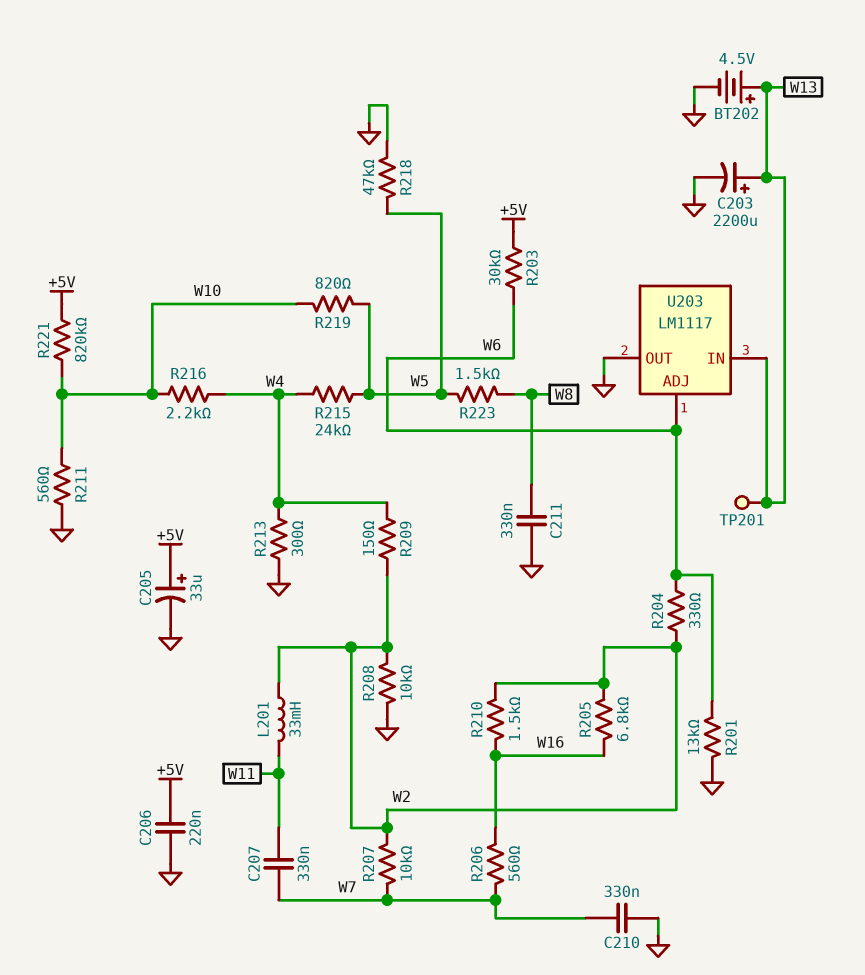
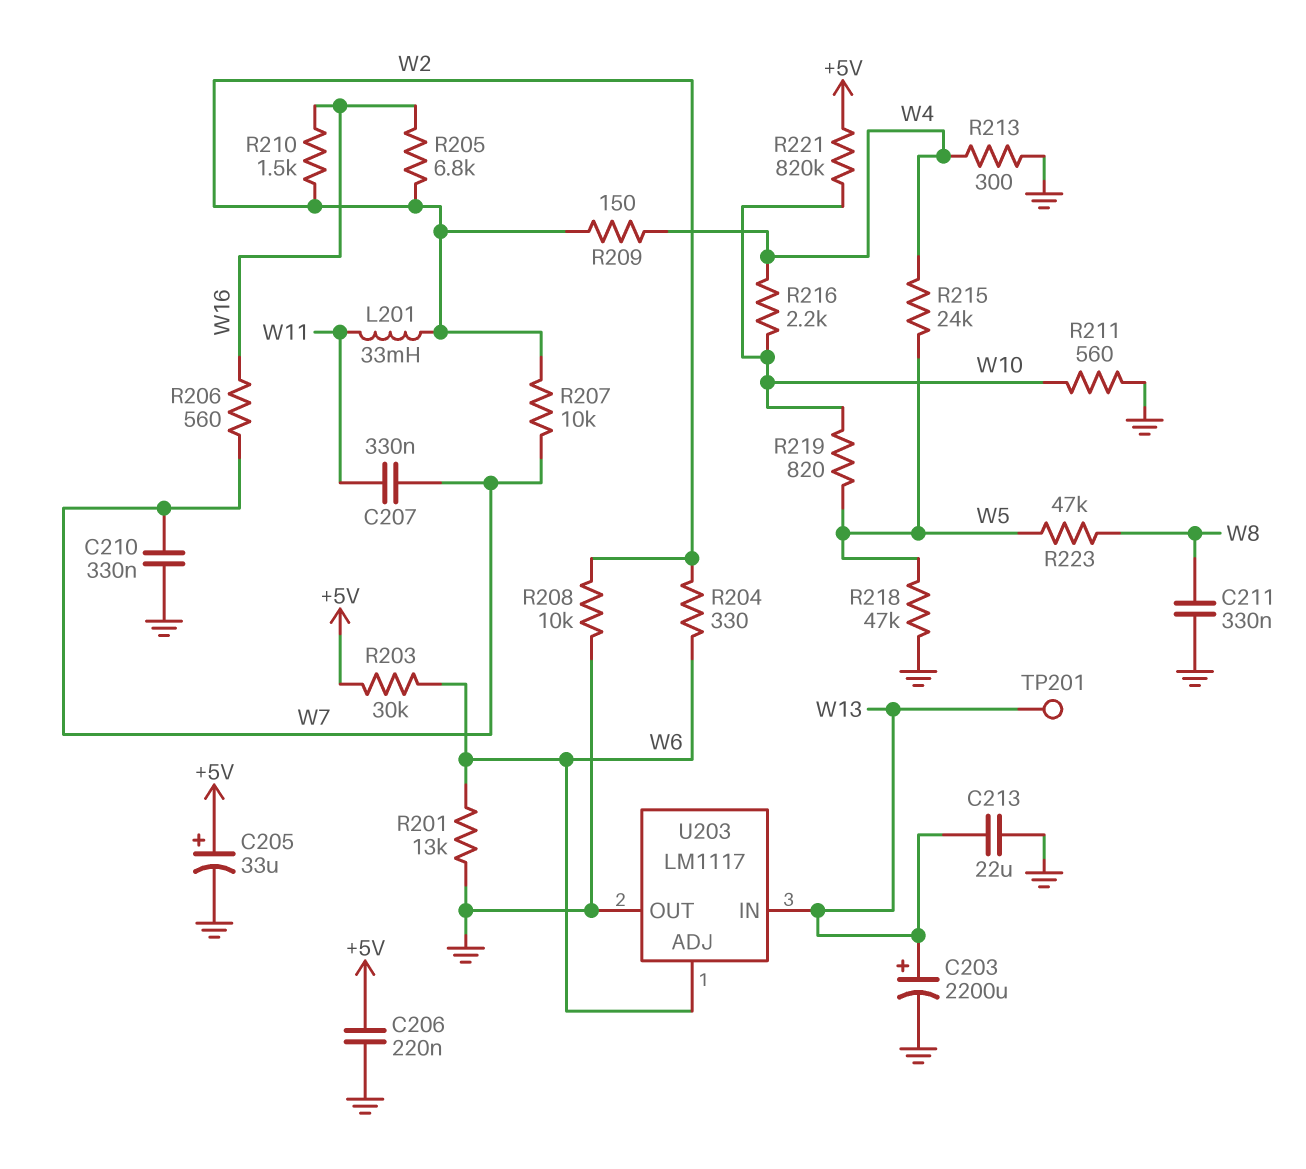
BT202: 4.5V (plus W13, minus GND) -> none
C213: none -> 22uF (GND, W13)
R223: 1.5k (W5, W8) -> 47k (W5, W8)

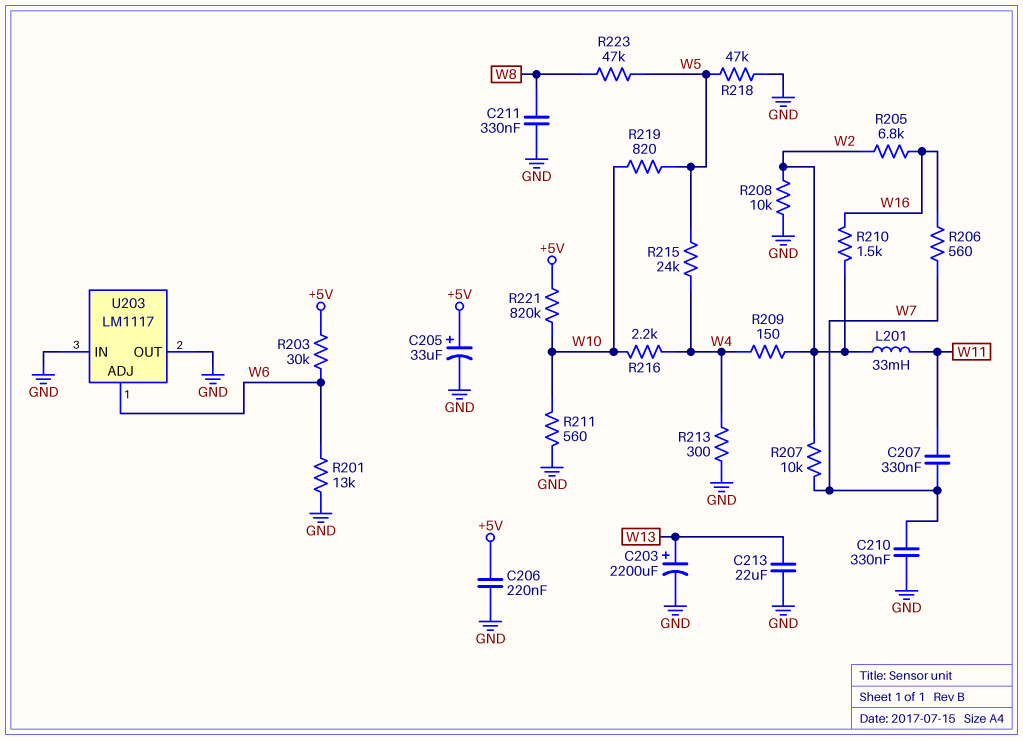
R204: 330 (W2, W6) -> none
TP201: test point (W13) -> none
U203 pin IN: W13 -> GND

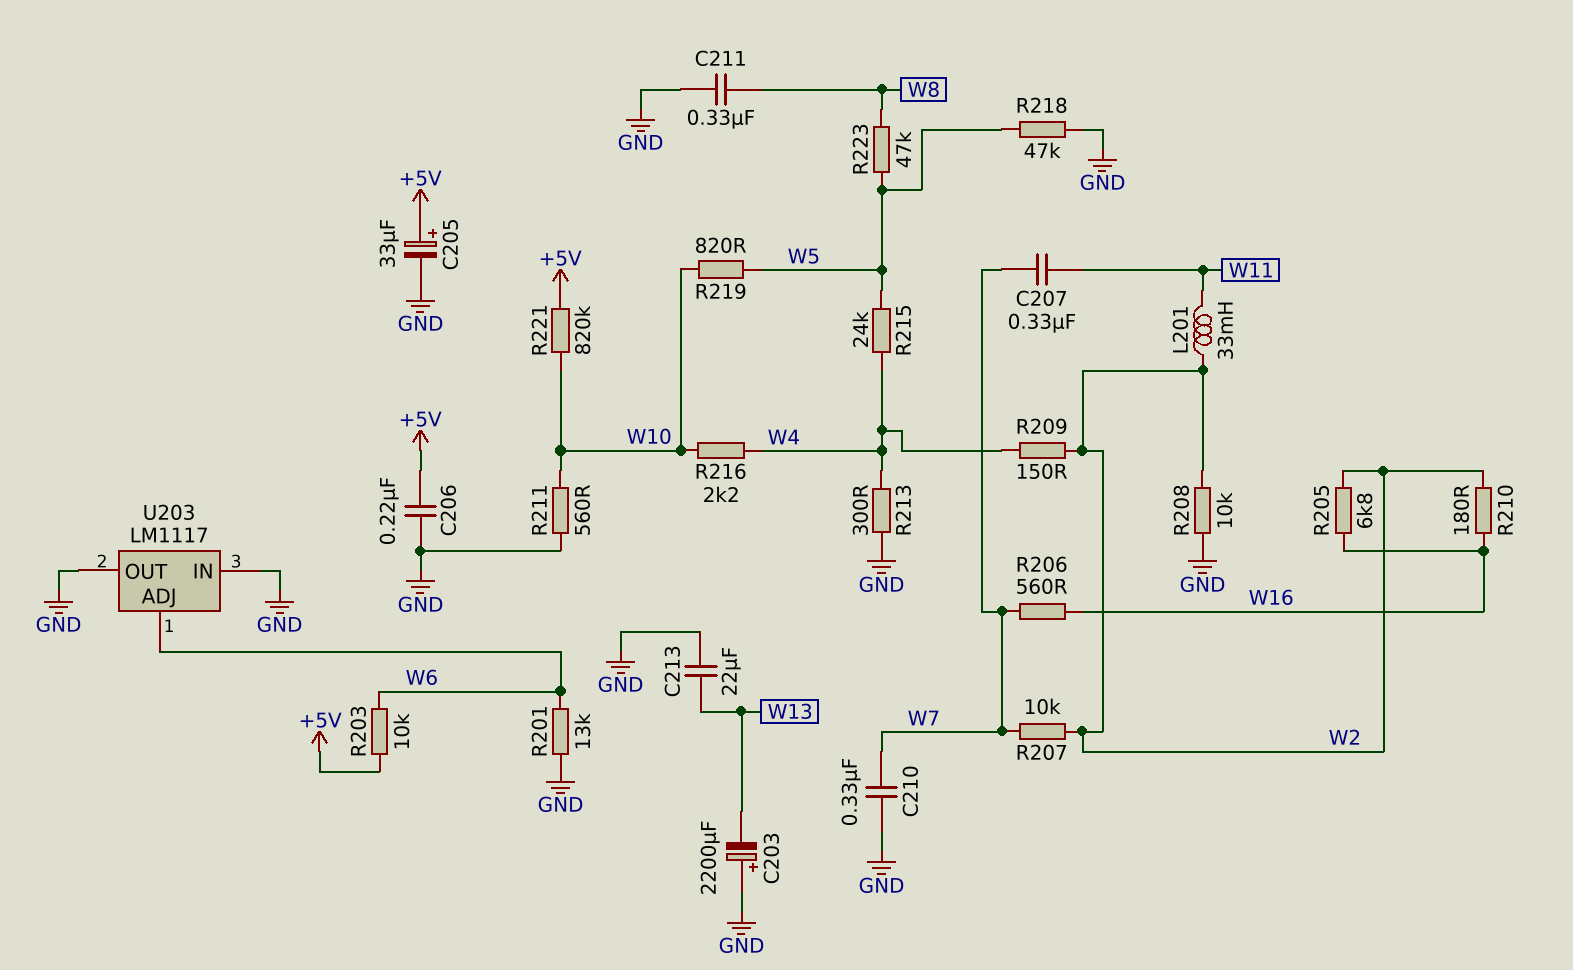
C203: 2200uF (plus W13, minus GND) -> 2200uF (plus GND, minus W13)
R203: 30k (+5V, W6) -> 10k (+5V, W6)
R210: 1.5k (W2, W16) -> 180 (W2, W16)

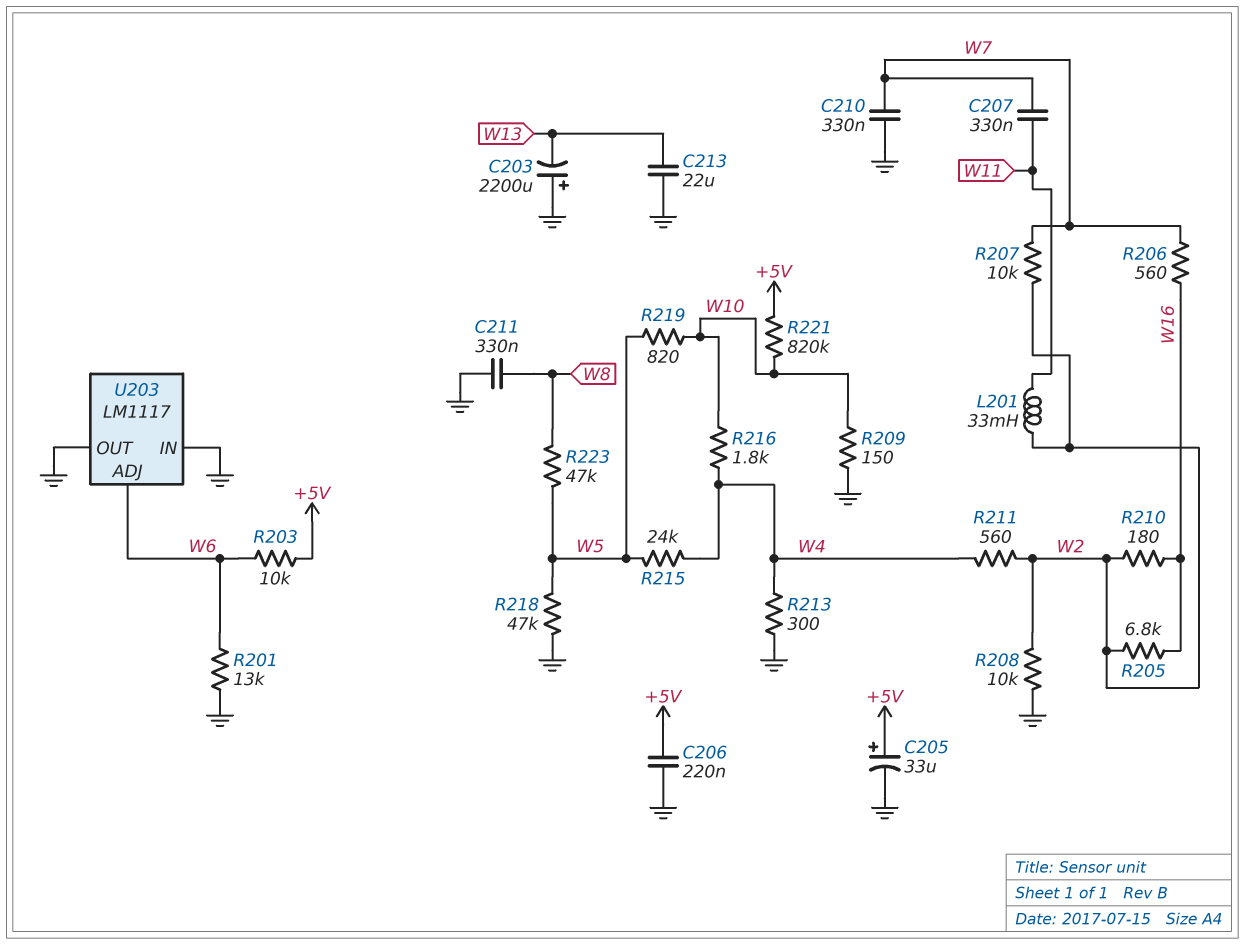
R209: 150 (W2, W4) -> 150 (GND, W10)
R211: 560 (GND, W10) -> 560 (W2, W4)
R216: 2.2k (W4, W10) -> 1.8k (W4, W10)

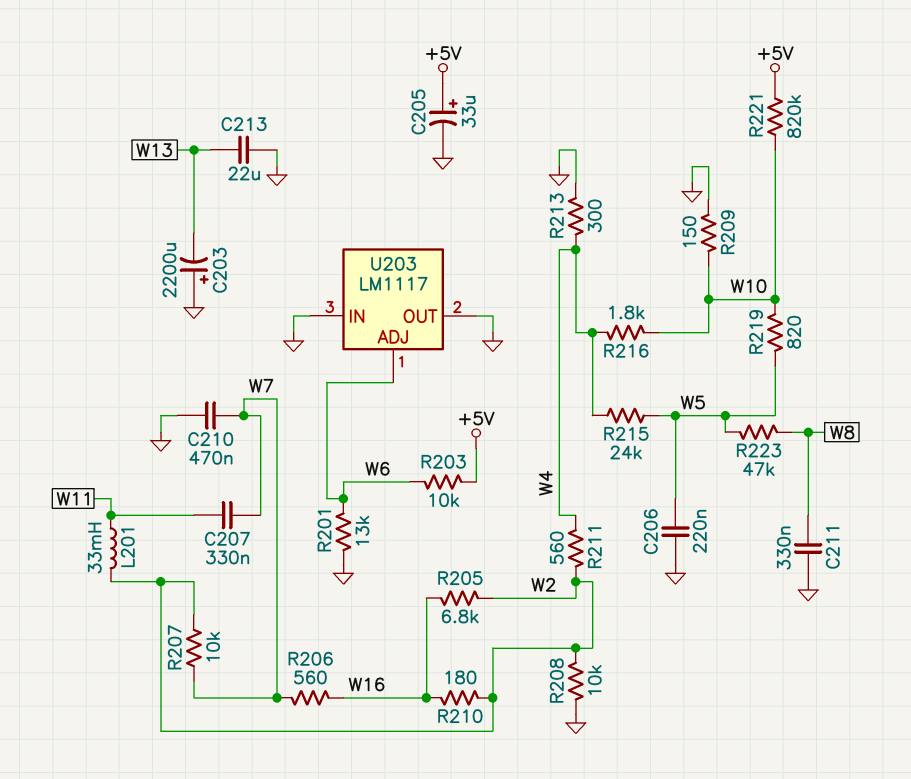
C206: 220nF (+5V, GND) -> 220nF (GND, W5)
C210: 330nF (GND, W7) -> 470nF (GND, W7)
R218: 47k (GND, W5) -> none

